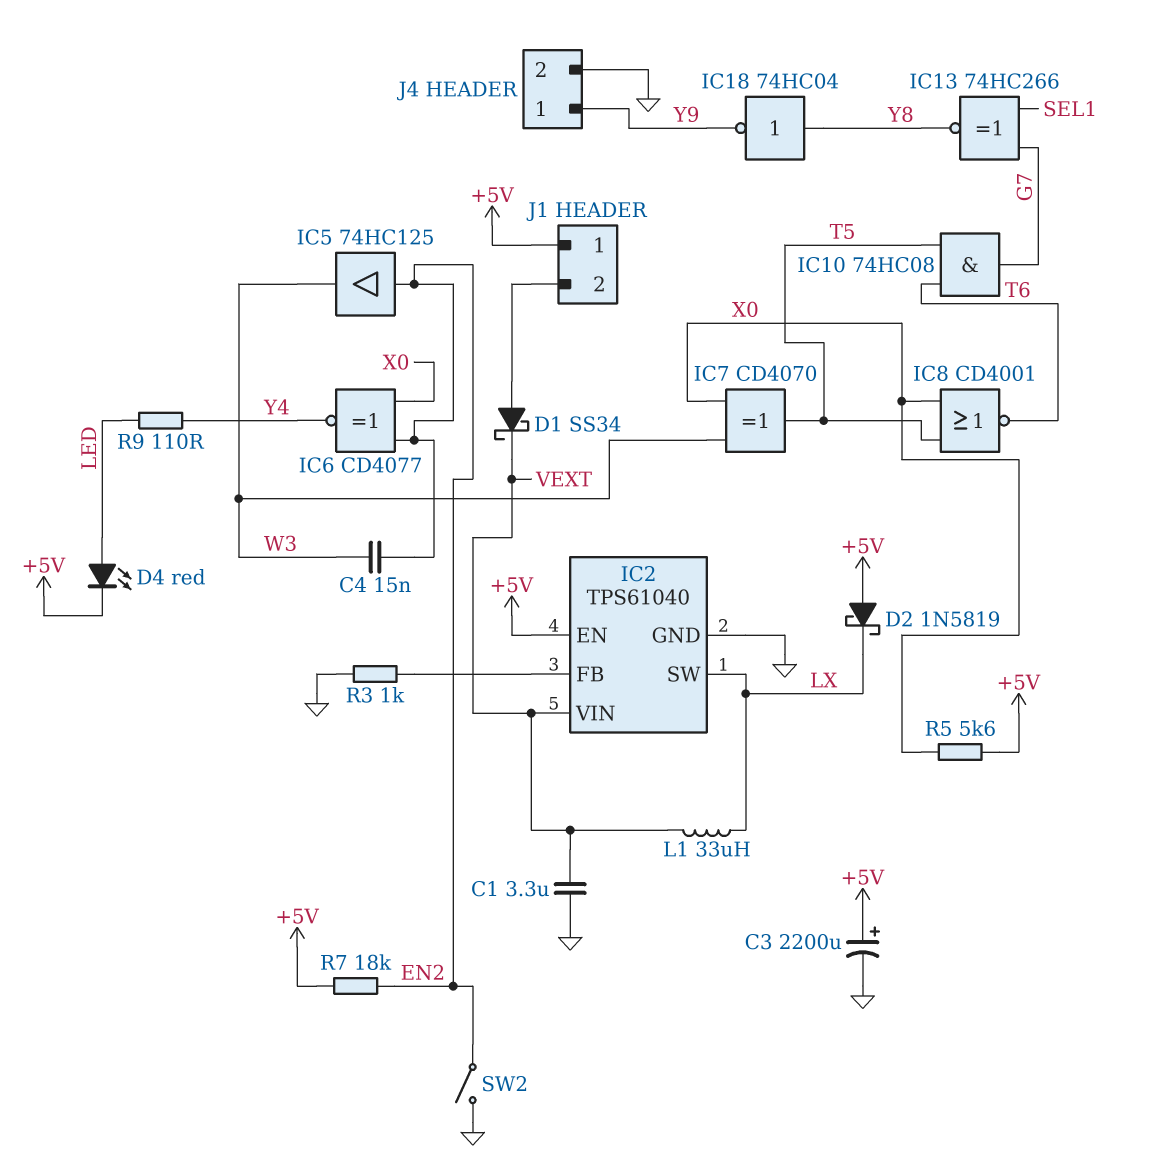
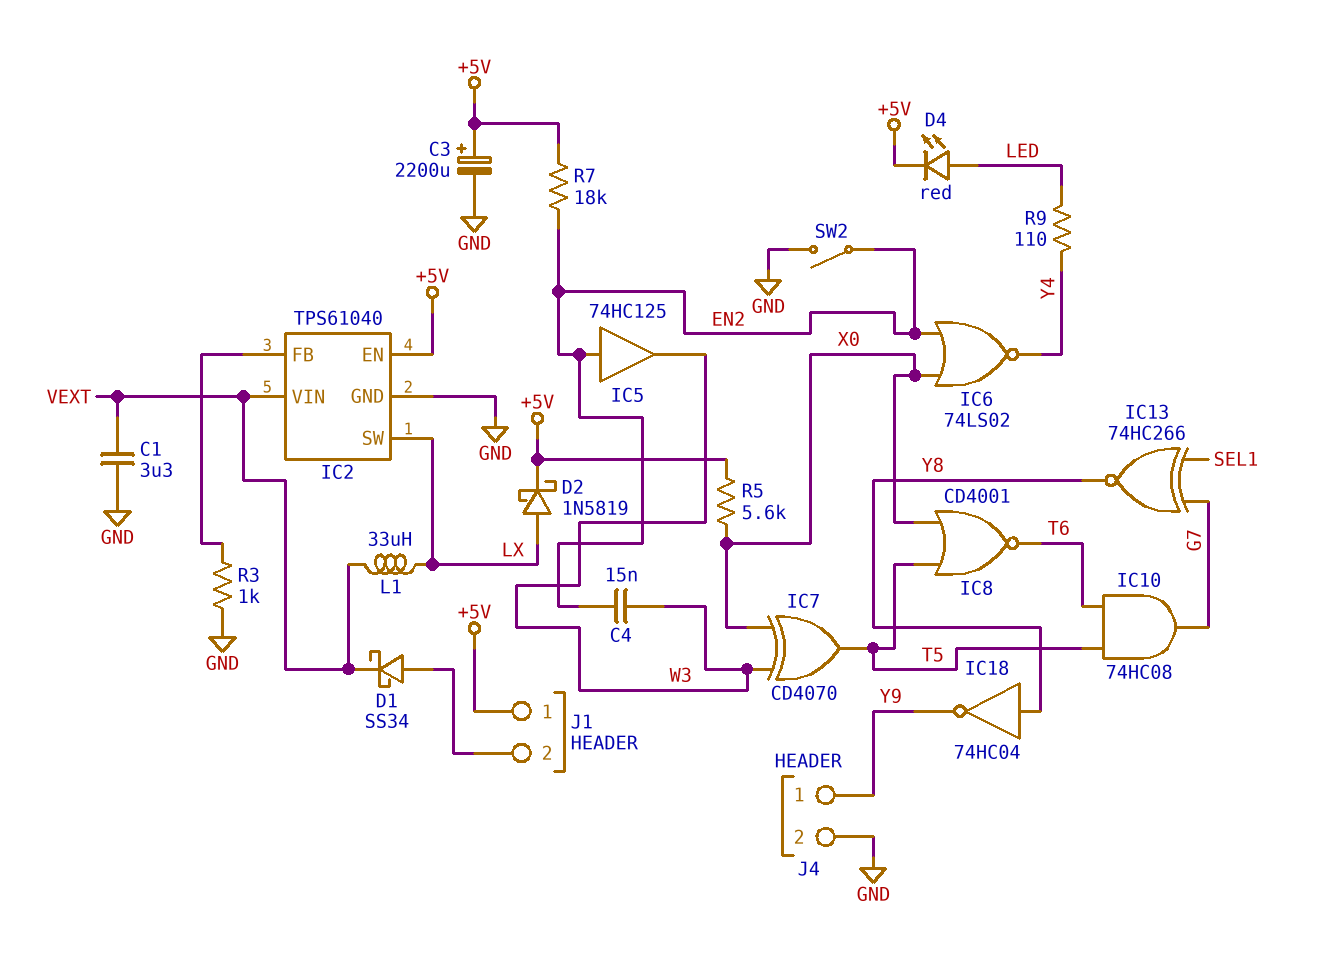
D2: schottky 1N5819 (A +5V, K LX) -> schottky 1N5819 (A LX, K +5V)
IC6: XNOR CD4077 (in EN2, in X0, out Y4) -> NOR 74LS02 (in EN2, in X0, out Y4)

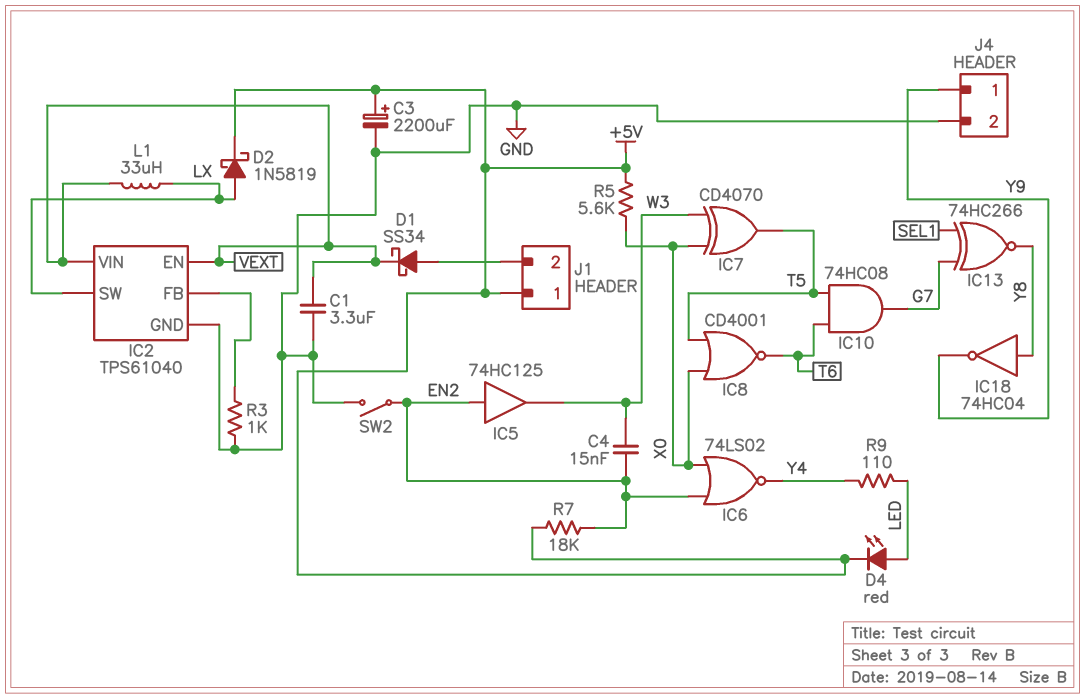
IC2 pin EN: +5V -> VEXT

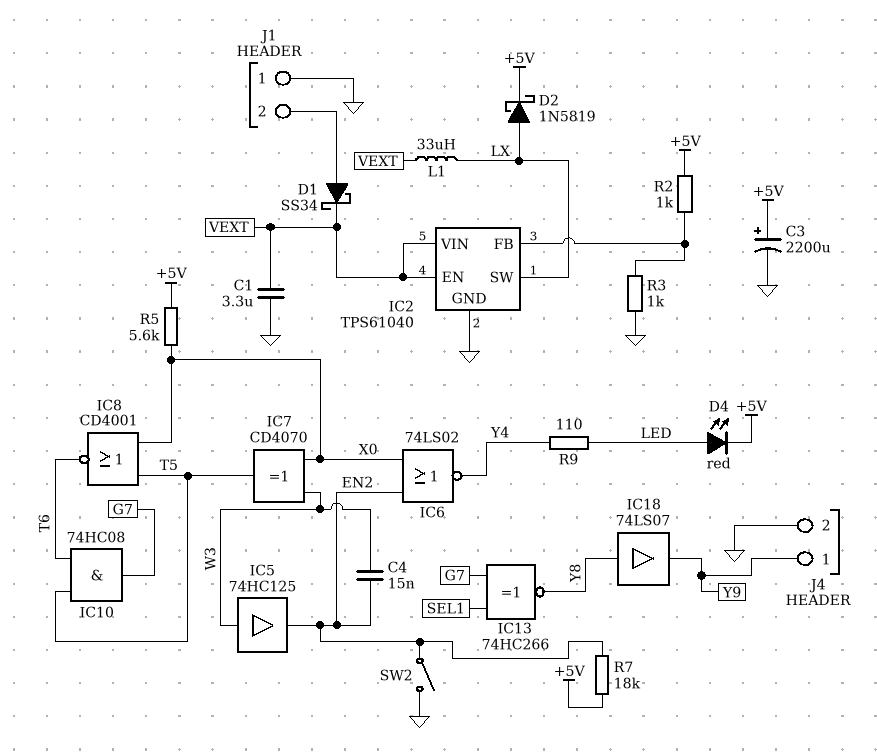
IC5: buffer 74HC125 (in EN2, out W3) -> buffer 74HC125 (in W3, out EN2)
IC18: NOT 74HC04 (in Y8, out Y9) -> buffer 74LS07 (in Y8, out Y9)
J1 pin 1: +5V -> GND
R2: none -> 1k (+5V, IC2/FB)

